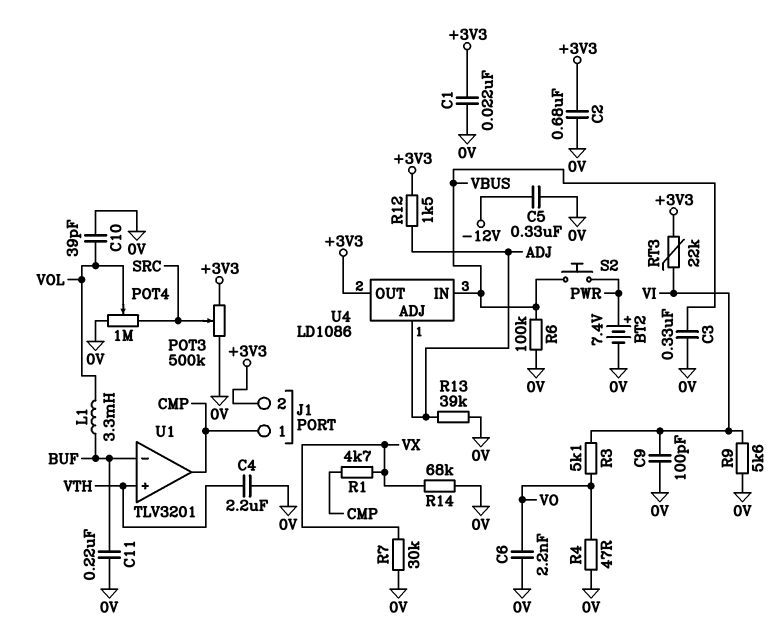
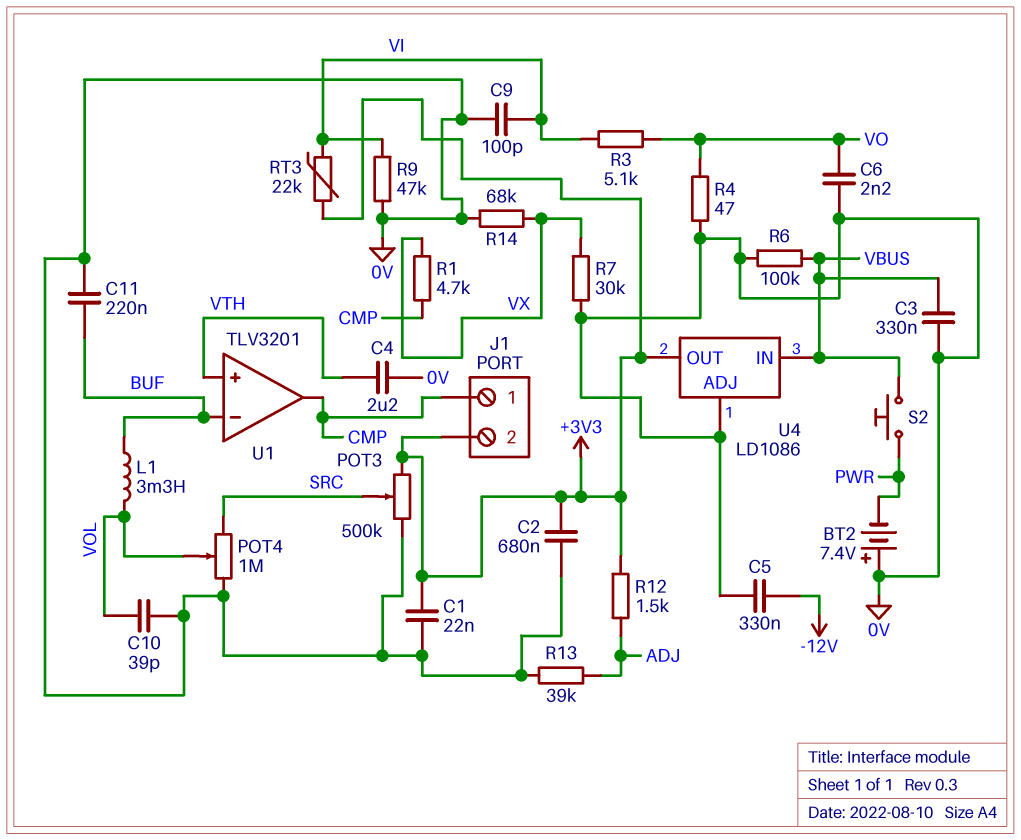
BT2: 7.4V (plus PWR, minus 0V) -> 7.4V (plus 0V, minus PWR)
R9: 5.6k (0V, VI) -> 47k (0V, VI)
U4 pin ADJ: ADJ -> 0V

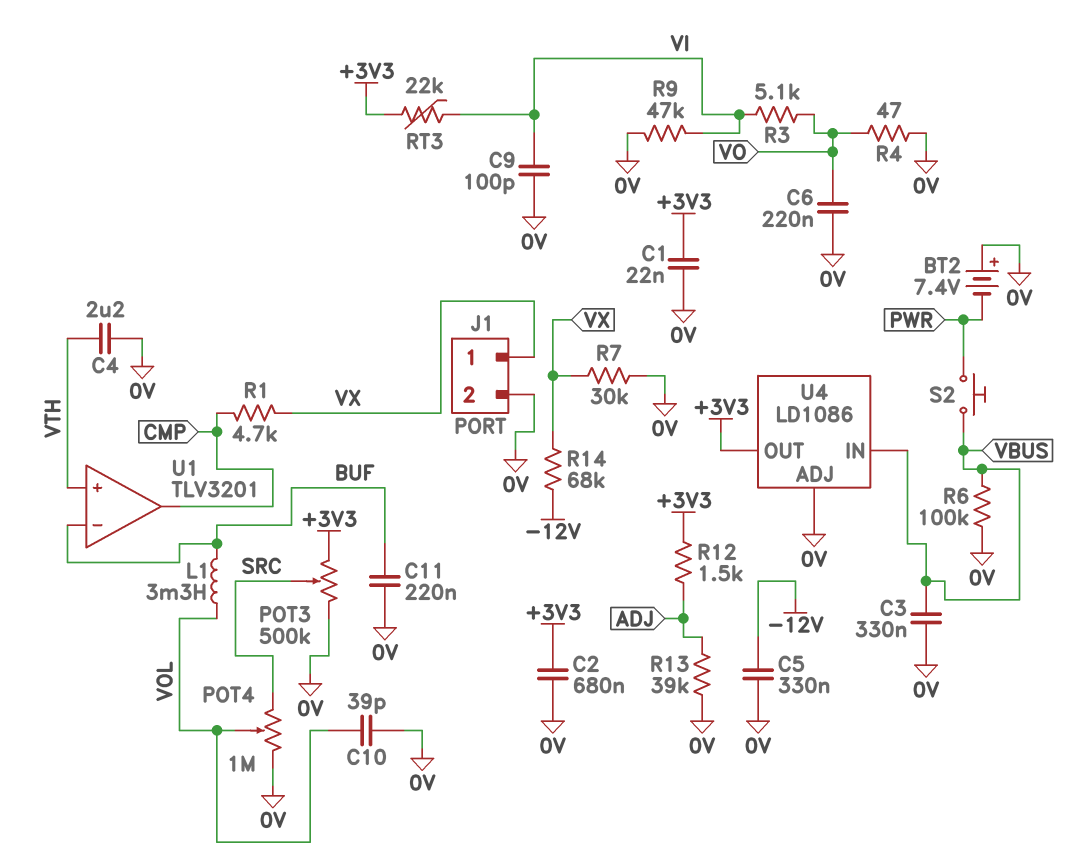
C6: 2.2nF (0V, VO) -> 220nF (0V, VO)
J1 pin 1: CMP -> VX
J1 pin 2: +3V3 -> 0V
R14: 68k (0V, VX) -> 68k (-12V, VX)

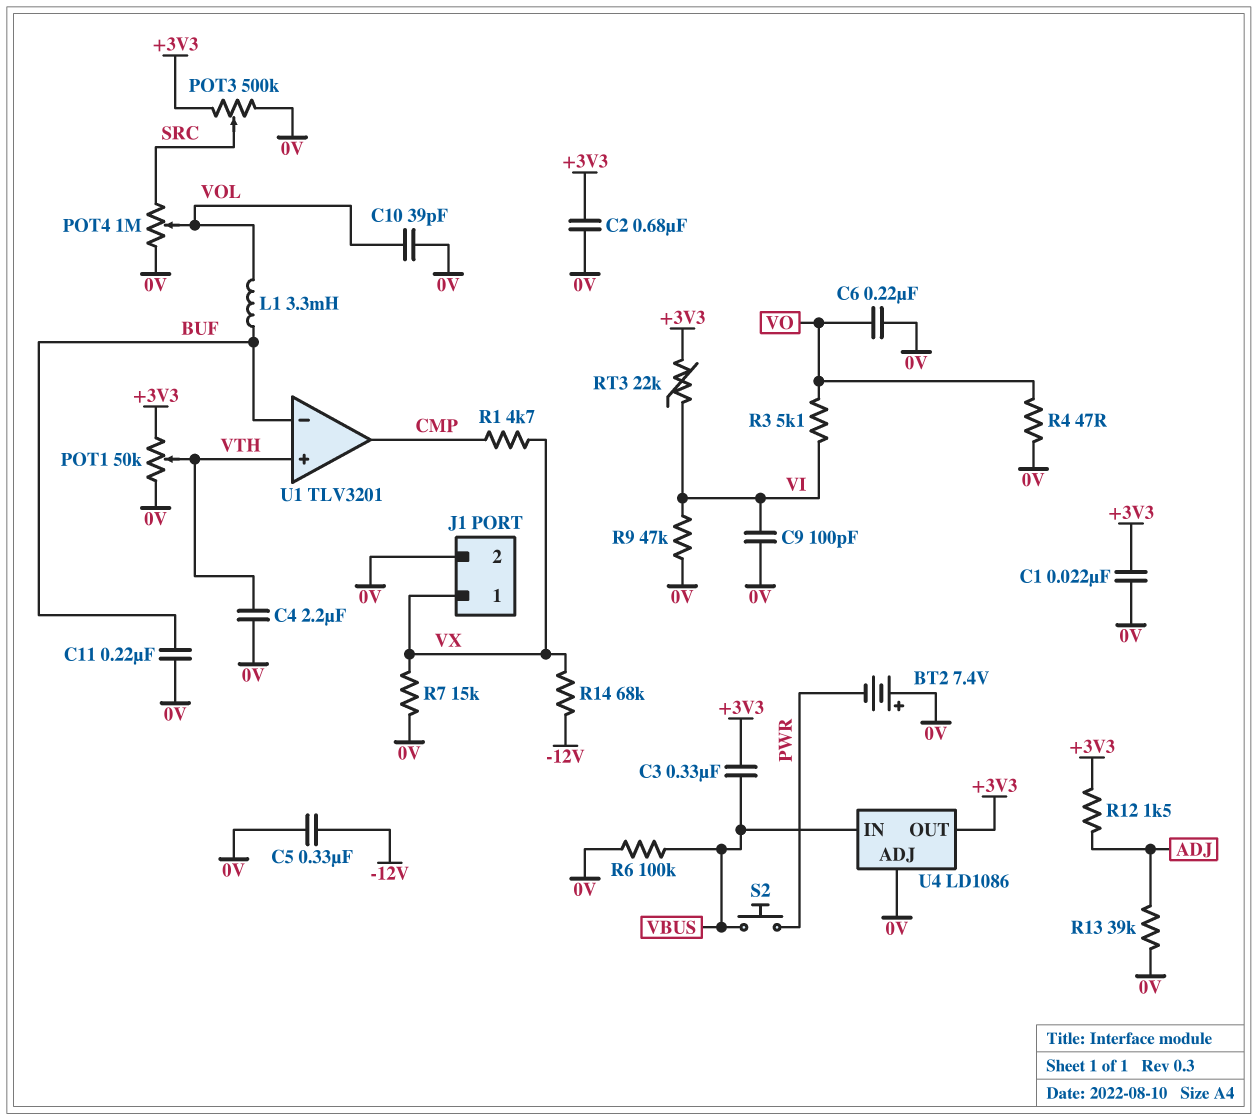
C3: 330nF (0V, VBUS) -> 330nF (+3V3, VBUS)
POT1: none -> 50k (+3V3, 0V, wiper VTH)
R7: 30k (0V, VX) -> 15k (0V, VX)

